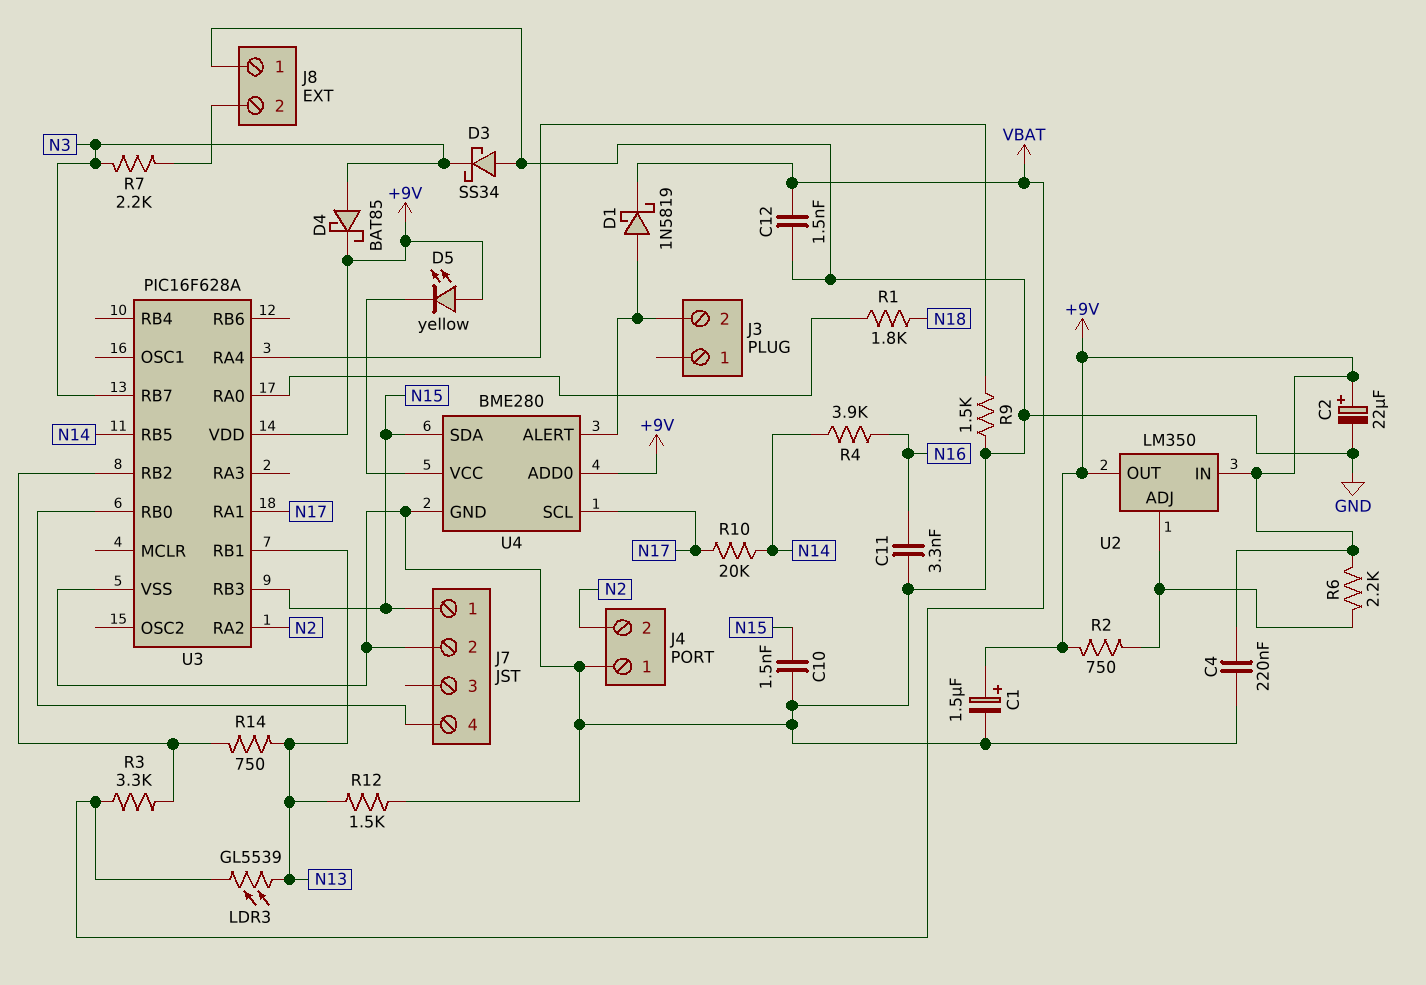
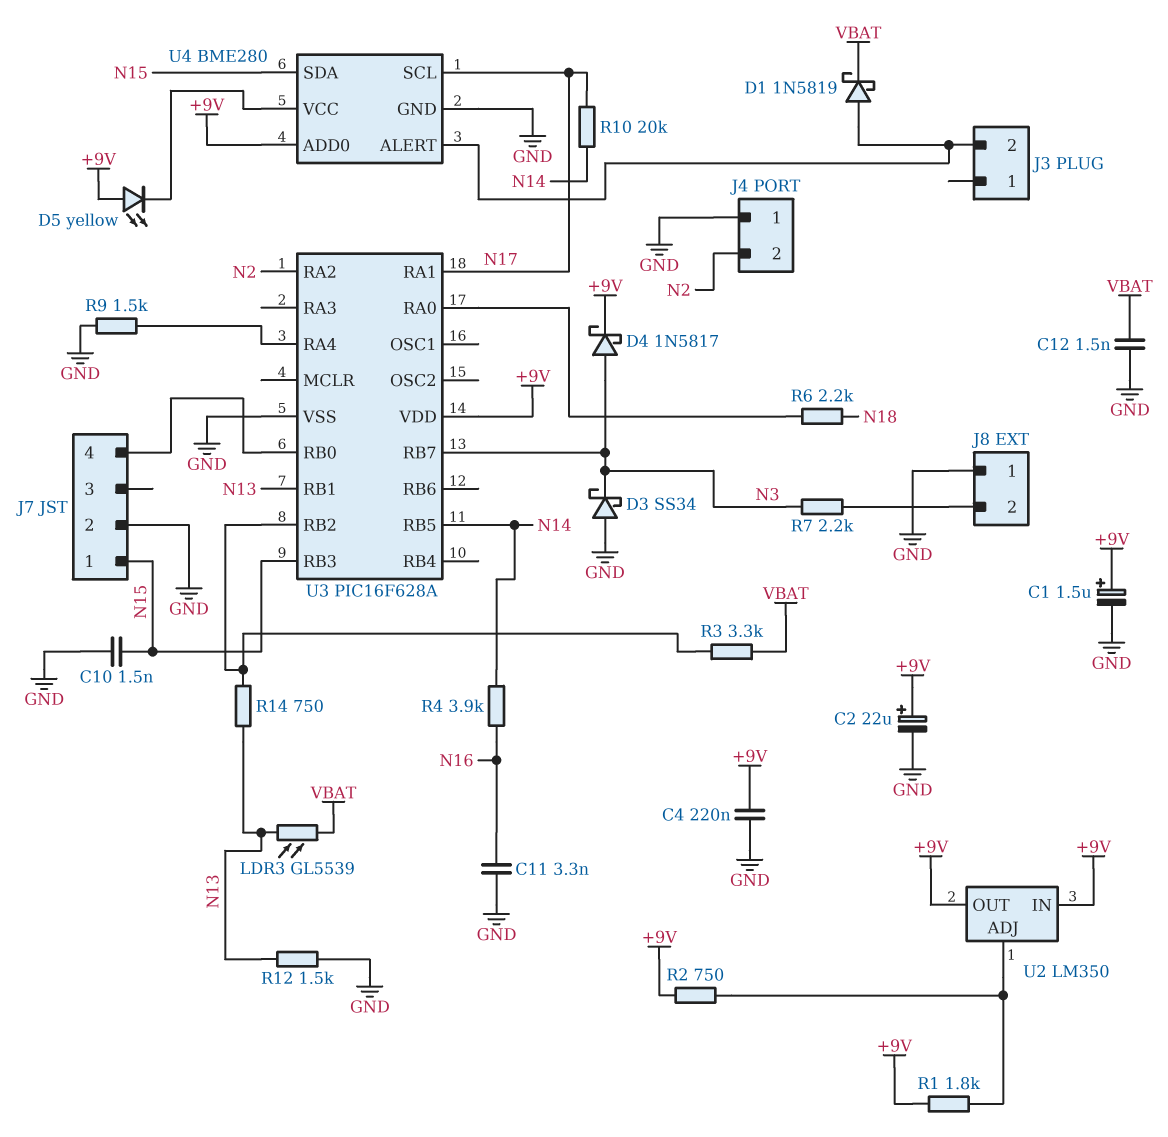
D4: schottky BAT85 (A N3, K +9V) -> schottky 1N5817 (A N3, K +9V)
R1: 1.8k (N18, U3/RA0) -> 1.8k (+9V, U2/ADJ)
R6: 2.2k (+9V, U2/ADJ) -> 2.2k (N18, U3/RA0)

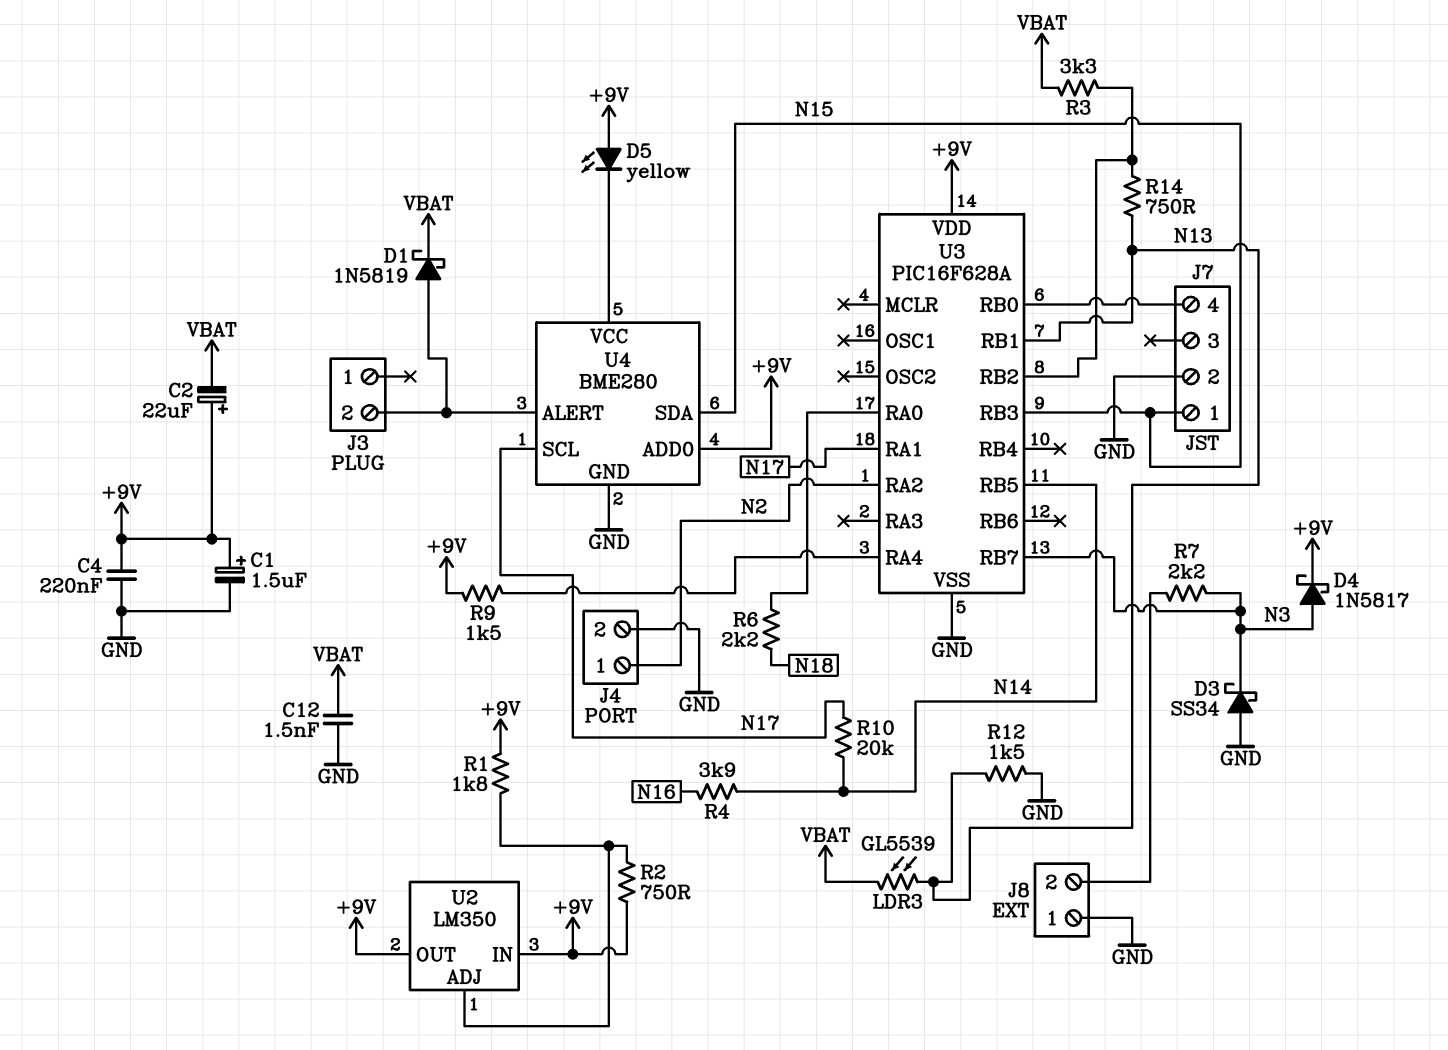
C2: 22uF (plus +9V, minus GND) -> 22uF (plus +9V, minus VBAT)
C10: 1.5nF (GND, N15) -> none
C11: 3.3nF (GND, N16) -> none
J4 pin 1: GND -> N2
J4 pin 2: N2 -> GND
R9: 1.5k (GND, U3/RA4) -> 1.5k (+9V, U3/RA4)

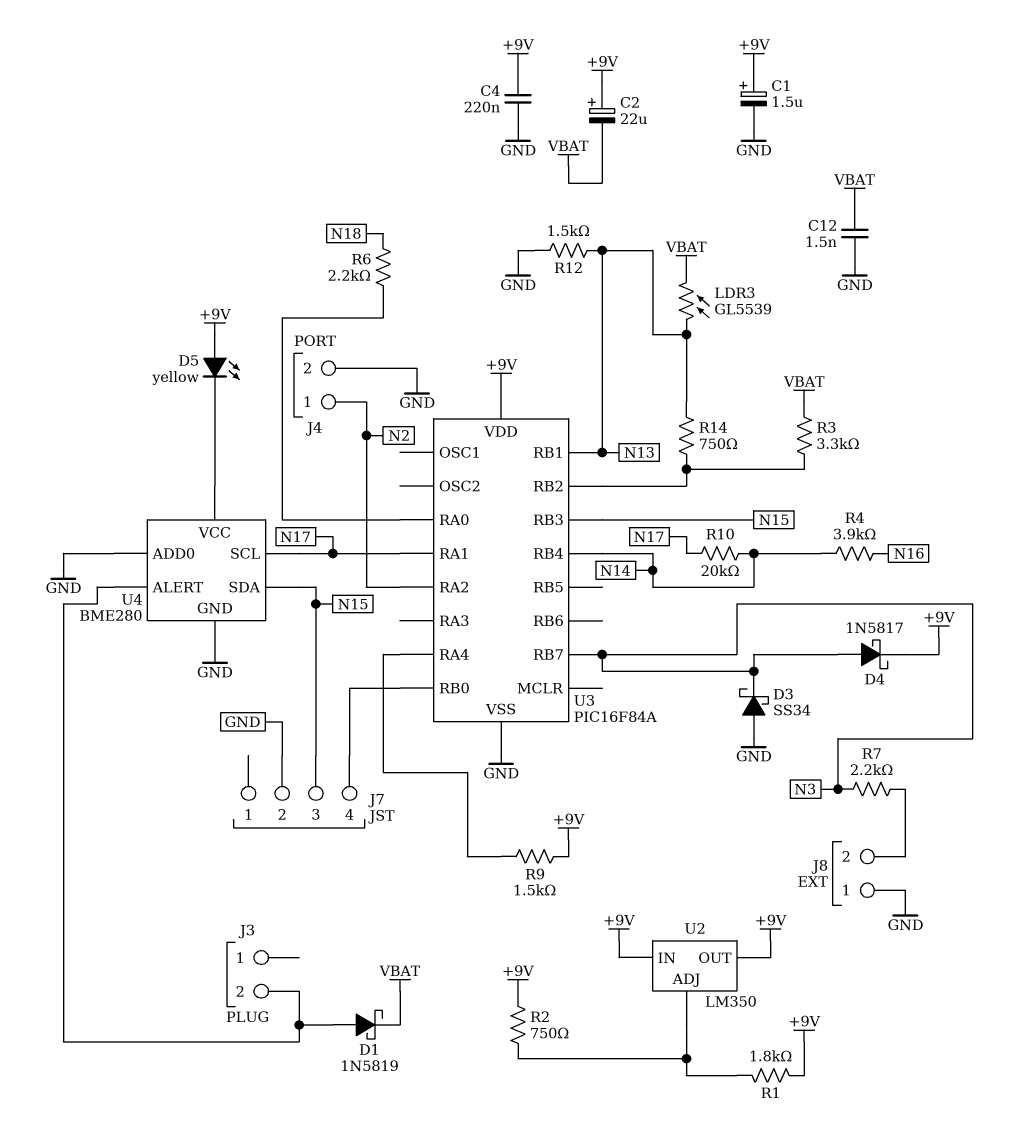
J7 pin 1: N15 -> none
J7 pin 3: none -> N15
U3: PIC16F628A -> PIC16F84A
U3 pin RB4: none -> N14
U3 pin RB5: N14 -> none
U4 pin ADD0: +9V -> GND

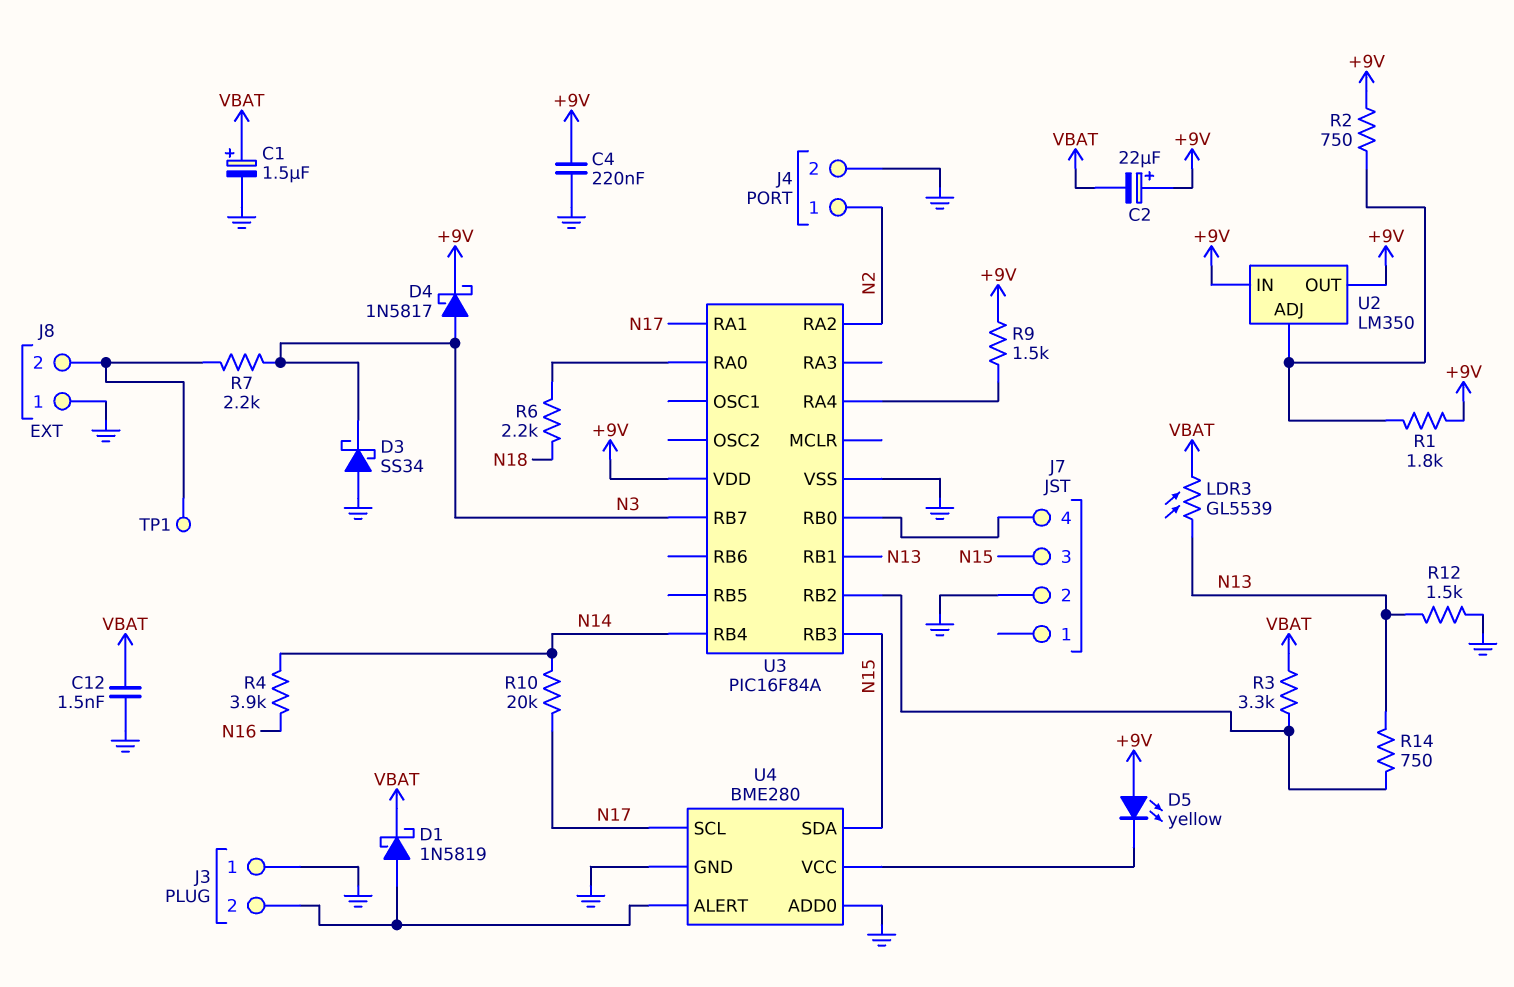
C1: 1.5uF (plus +9V, minus GND) -> 1.5uF (plus VBAT, minus GND)
J3 pin 1: none -> GND
TP1: none -> test point (J8/2)

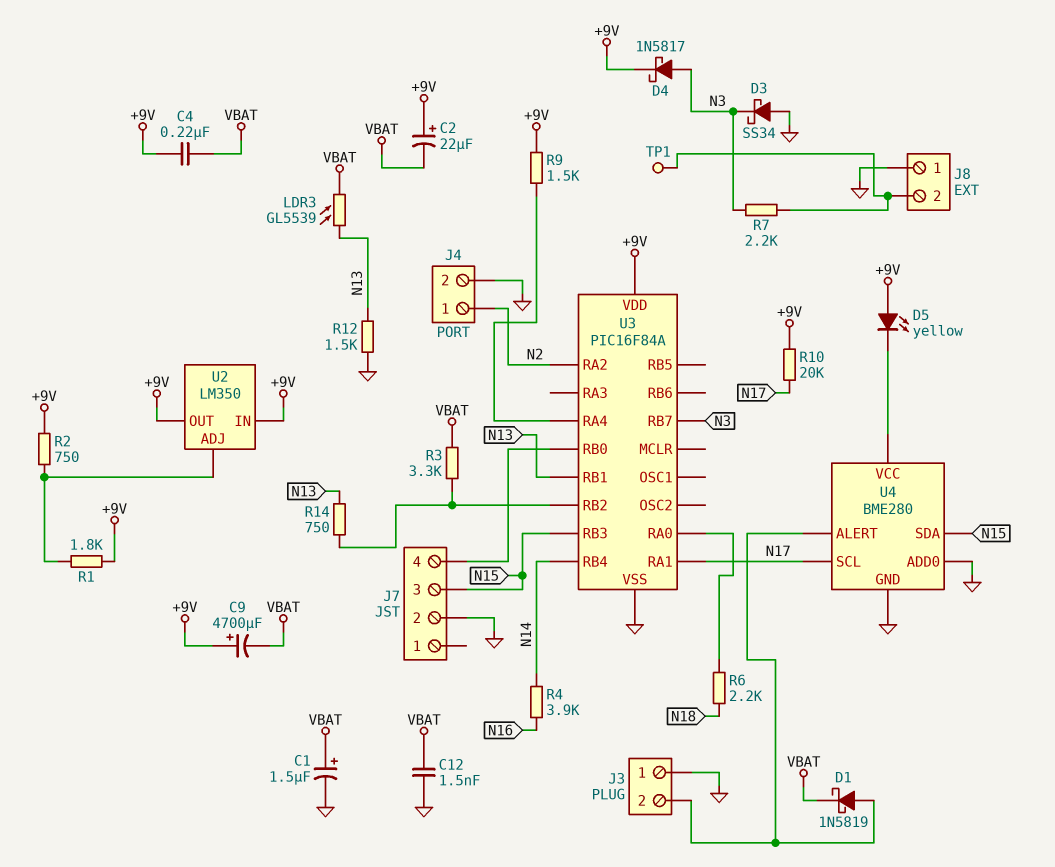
C4: 220nF (+9V, GND) -> 220nF (+9V, VBAT)
C9: none -> 4700uF (plus +9V, minus VBAT)
R10: 20k (N14, N17) -> 20k (+9V, N17)

